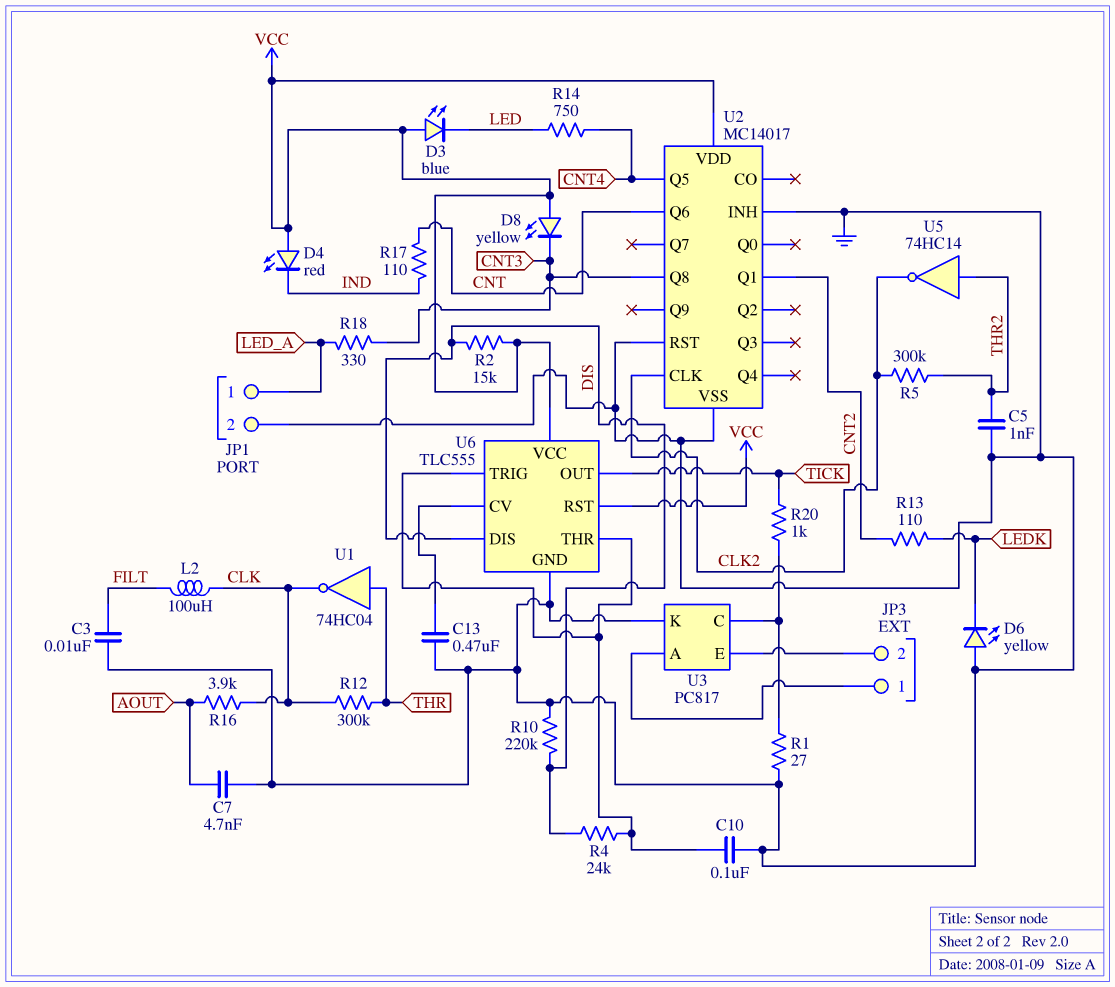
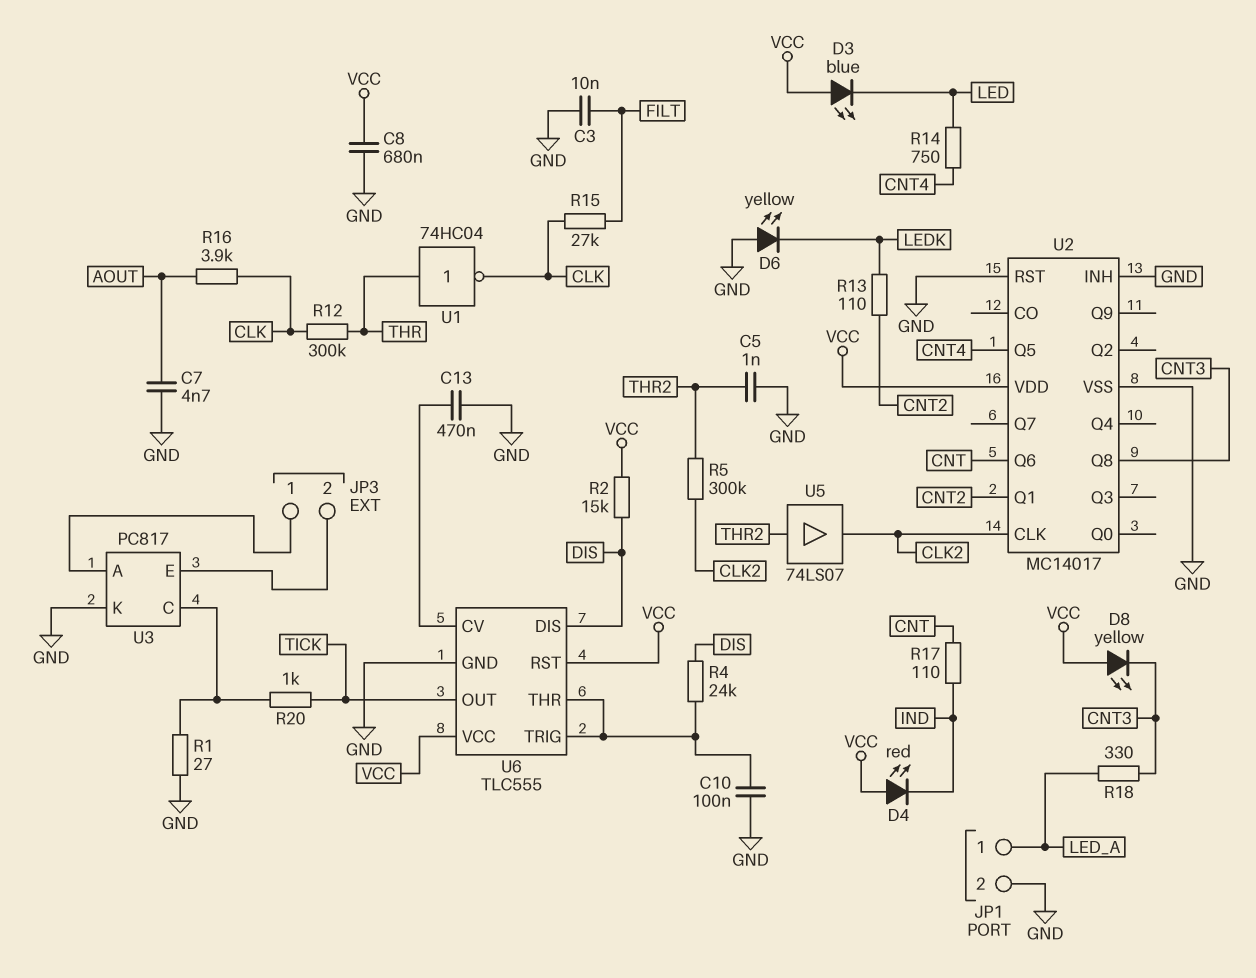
C8: none -> 680nF (GND, VCC)
L2: 100uH (CLK, FILT) -> none
R10: 220k (DIS, GND) -> none
R15: none -> 27k (CLK, FILT)
U5: NOT 74HC14 (in THR2, out CLK2) -> buffer 74LS07 (in THR2, out CLK2)

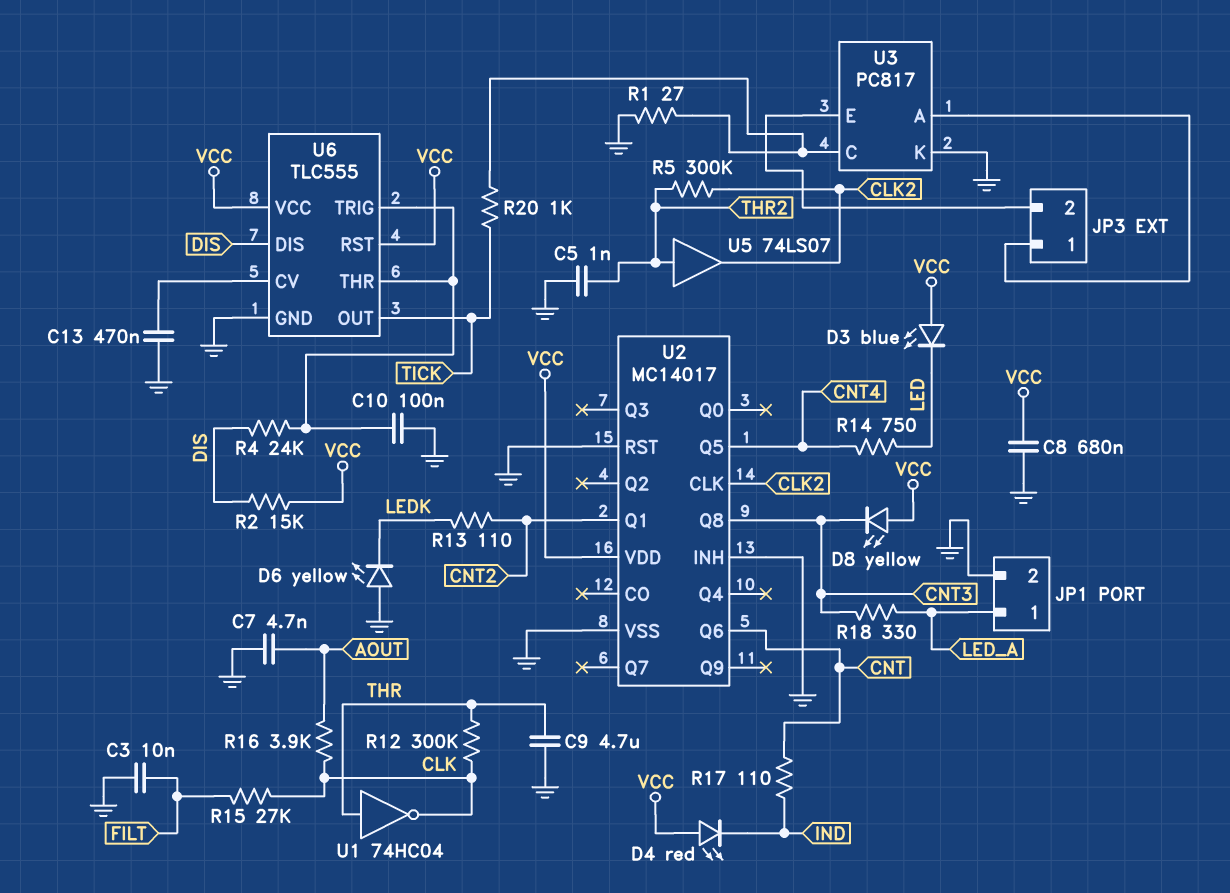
C9: none -> 4.7uF (GND, THR)

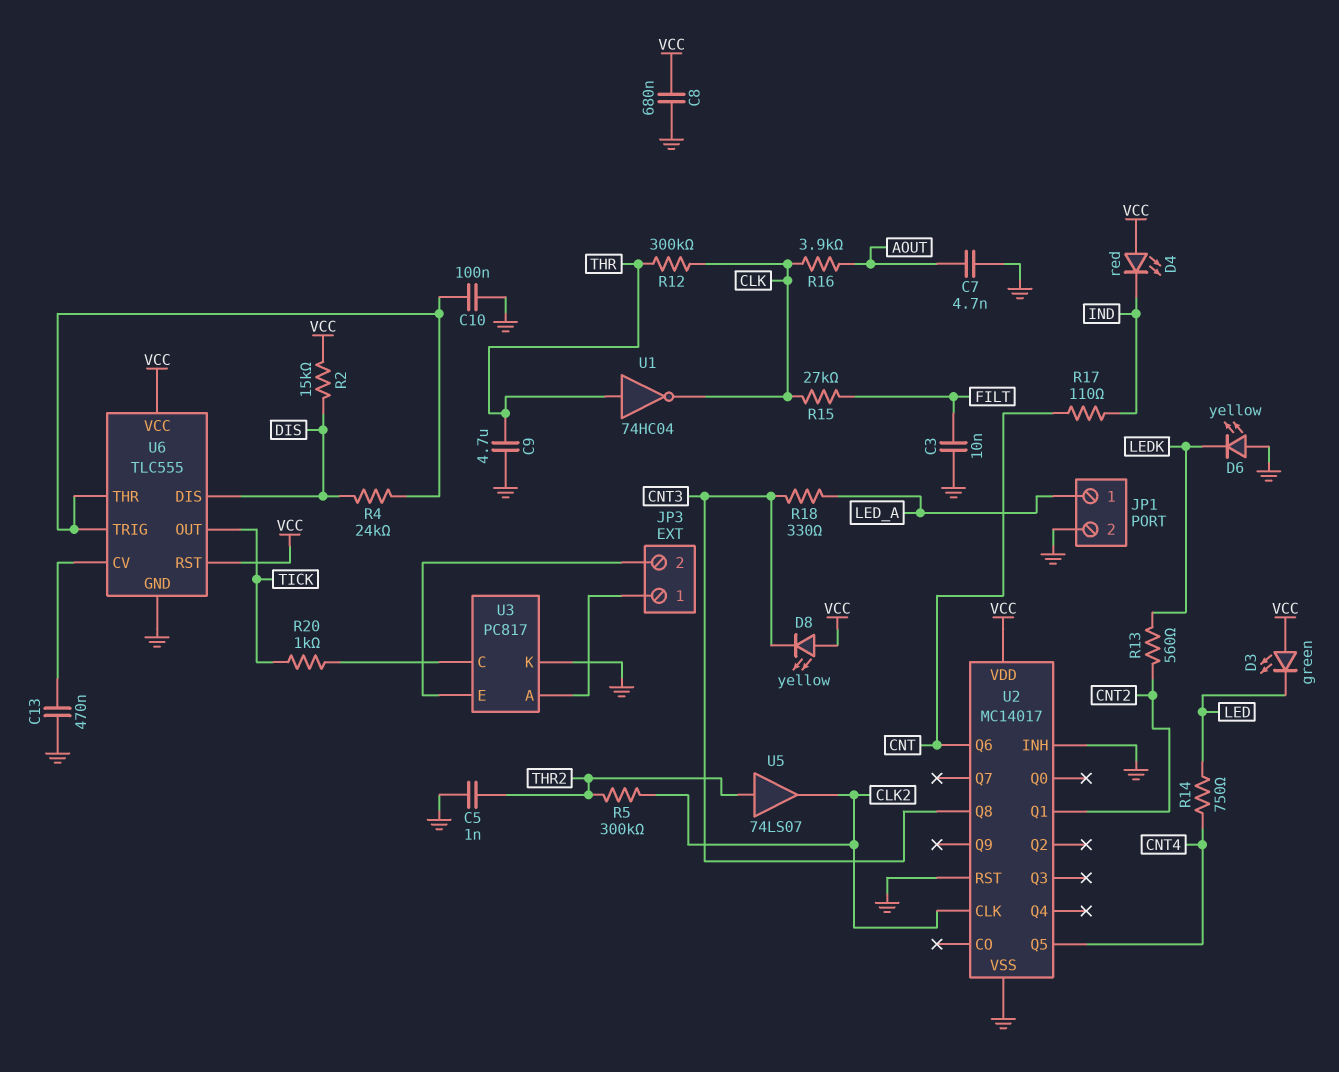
D3: LED blue (A VCC, K LED) -> LED green (A VCC, K LED)
R1: 27 (GND, U3/C) -> none
R13: 110 (CNT2, LEDK) -> 560 (CNT2, LEDK)

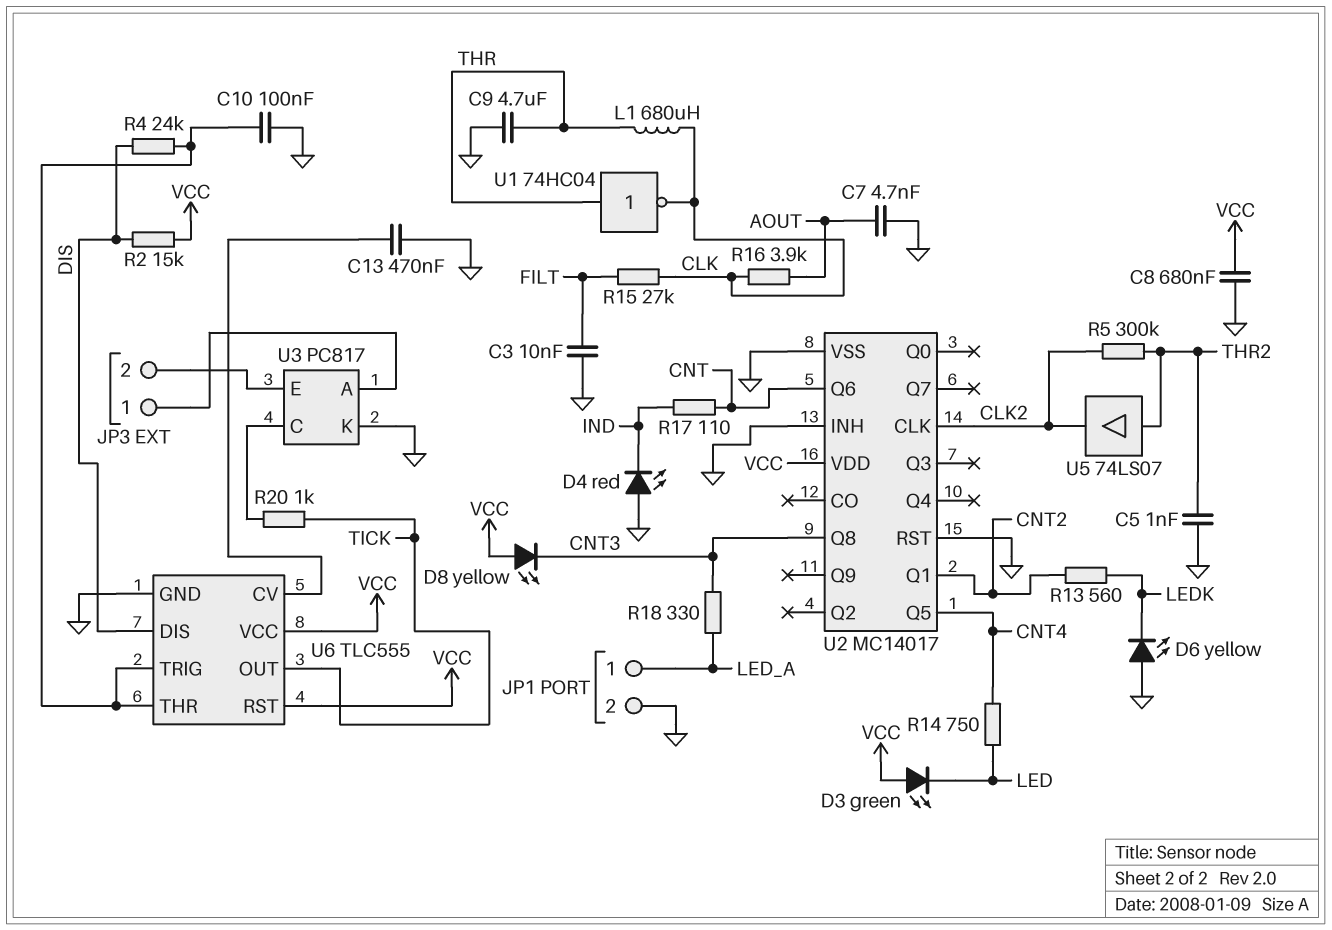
D4: LED red (A VCC, K IND) -> LED red (A GND, K IND)
L1: none -> 680uH (CLK, THR)
R12: 300k (CLK, THR) -> none

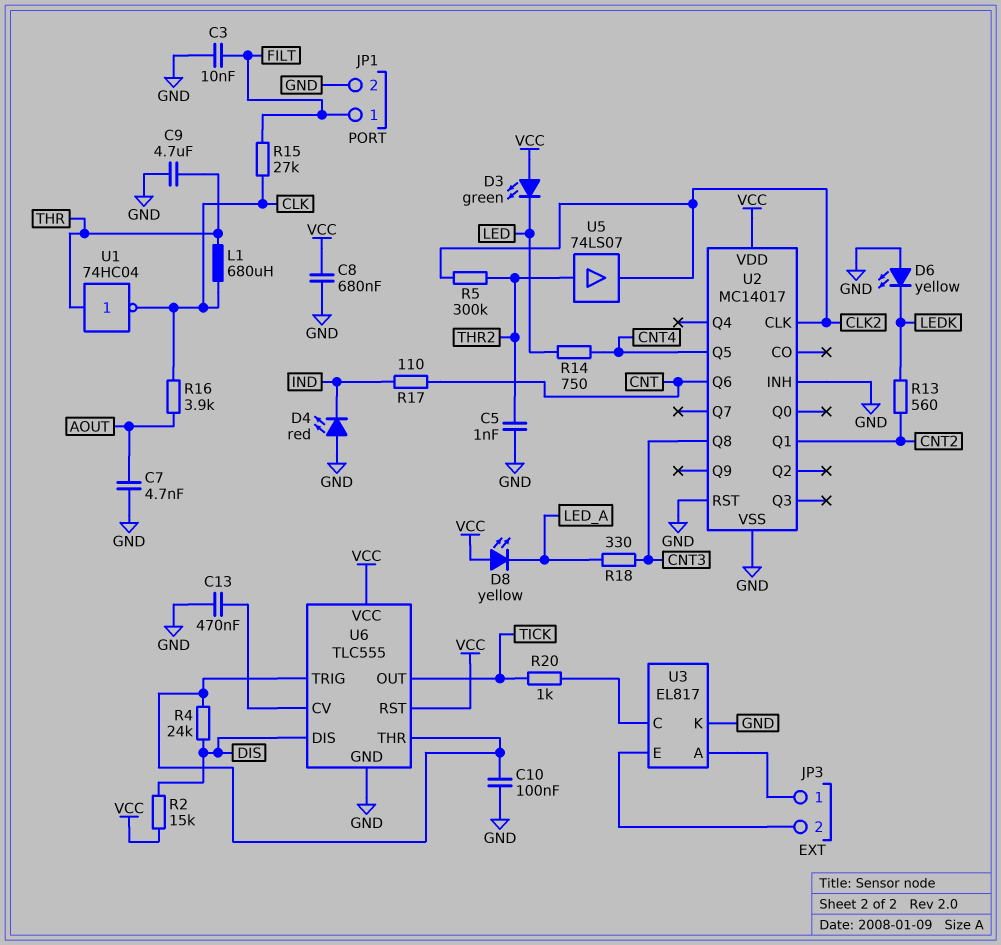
D8: LED yellow (A VCC, K CNT3) -> LED yellow (A VCC, K LED_A)
JP1 pin 1: LED_A -> FILT
U3: PC817 -> EL817

